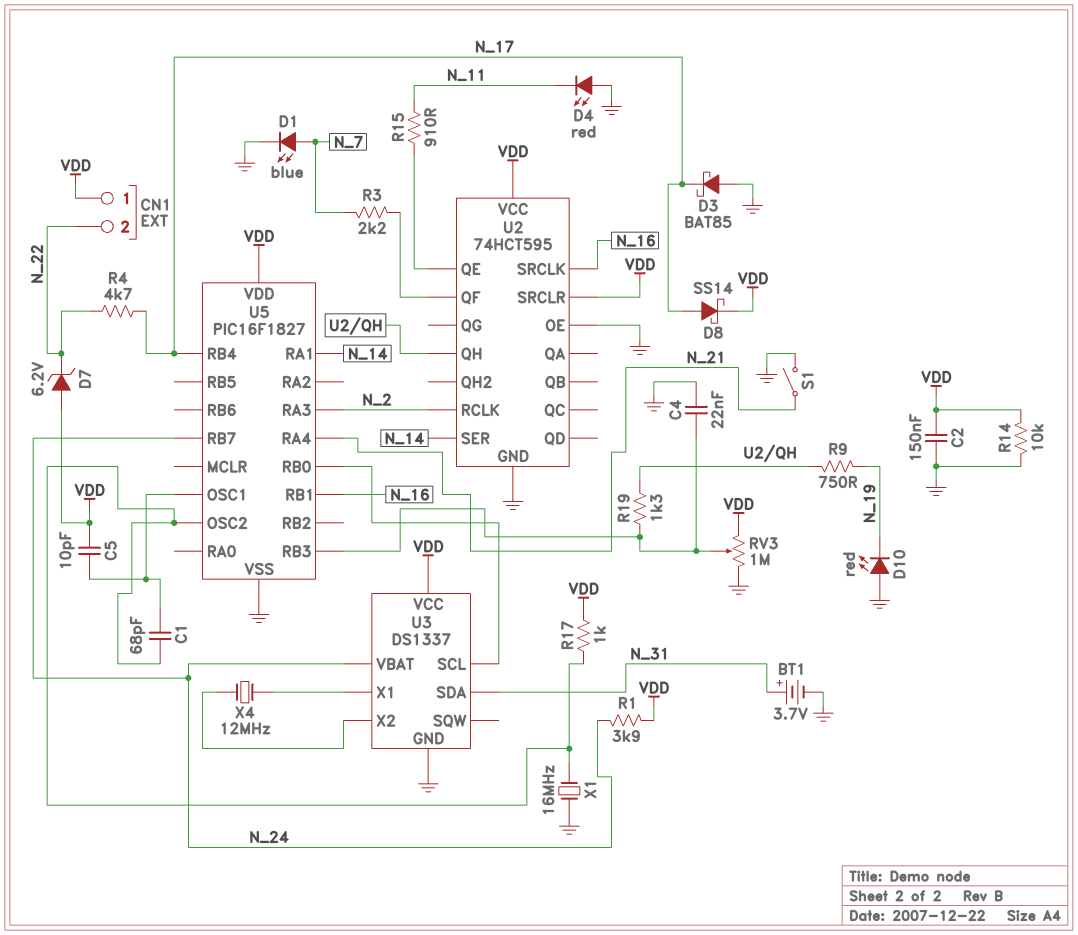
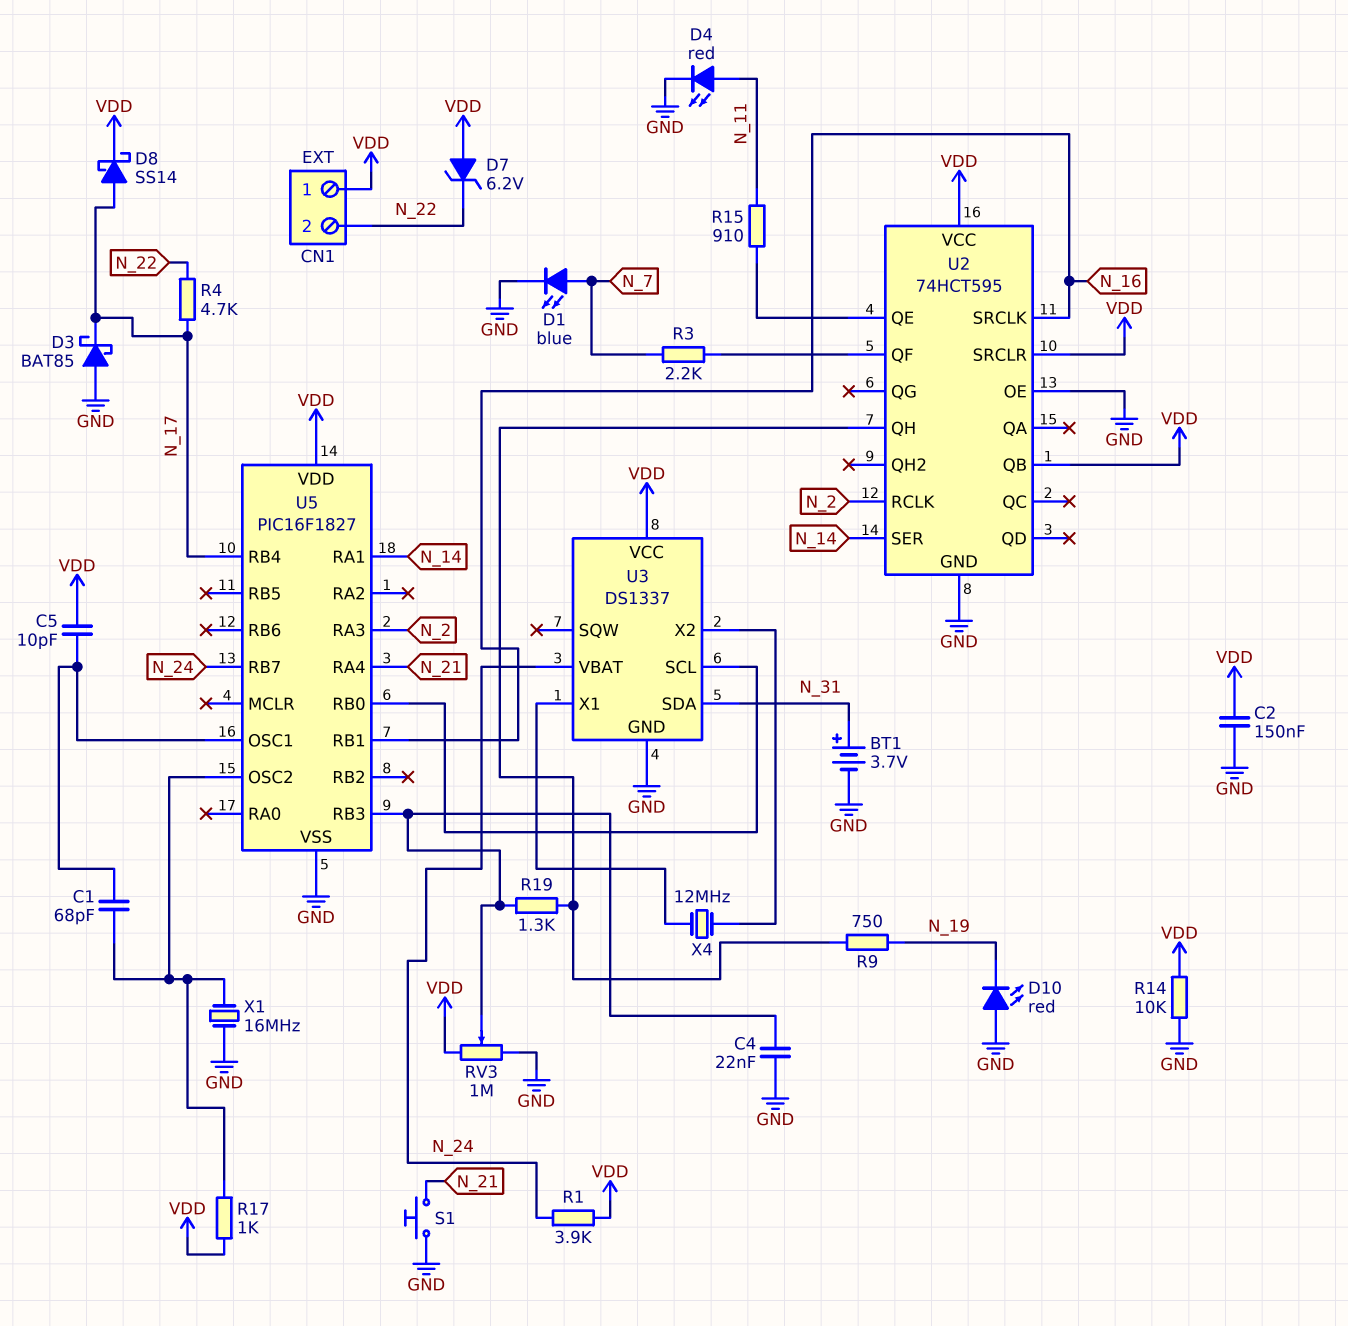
D4: LED red (A GND, K N_11) -> LED red (A N_11, K GND)
S1: switch (GND, N_21) -> button (GND, N_21)
U2 pin QB: none -> VDD

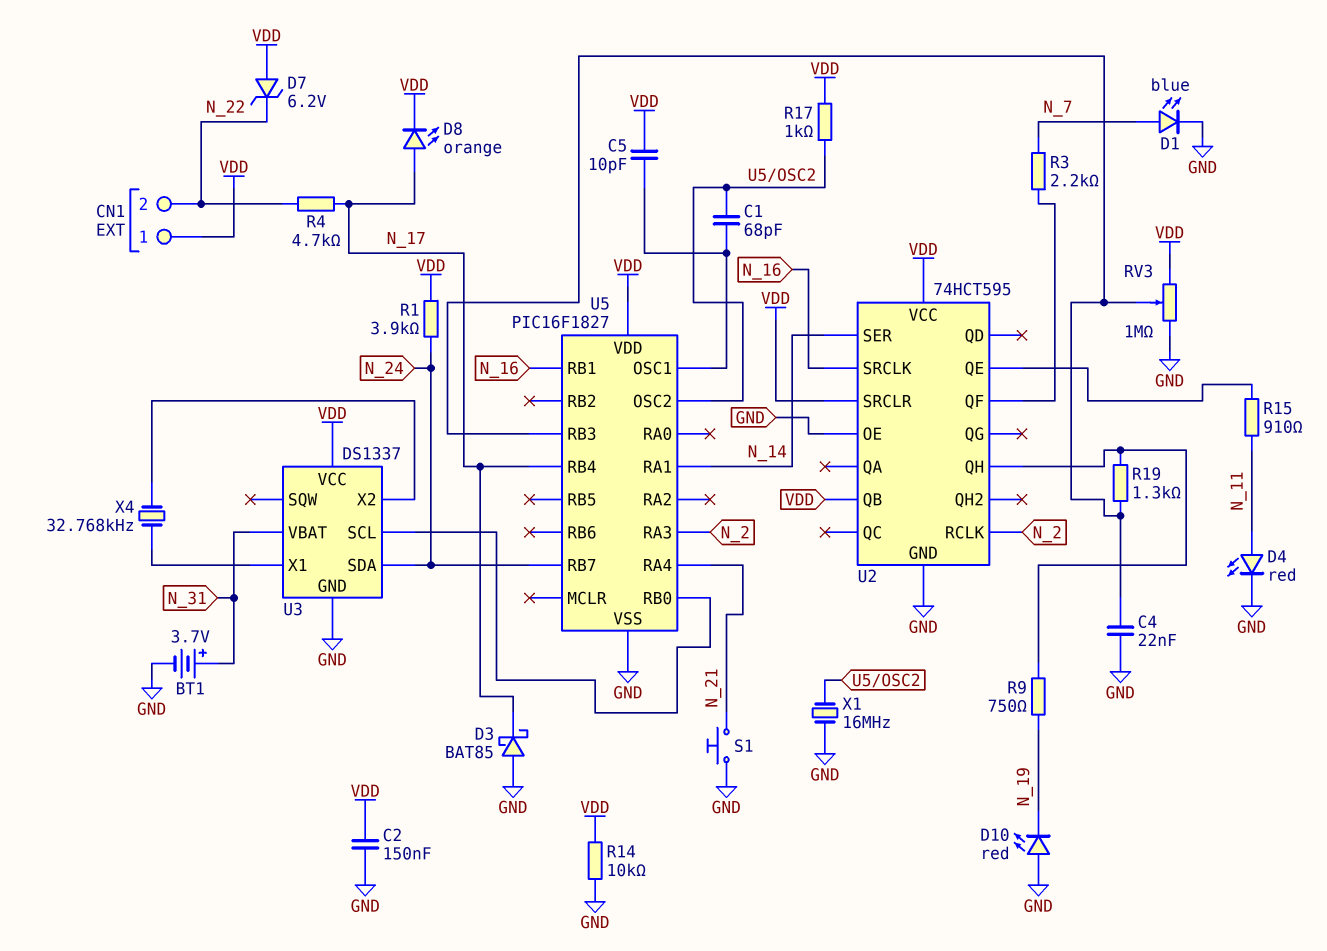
D8: schottky SS14 (A N_17, K VDD) -> LED orange (A N_17, K VDD)
U3 pin SDA: N_31 -> N_24
U3 pin VBAT: N_24 -> N_31
X4: 12MHz (U3/X1, U3/X2) -> 32.768kHz (U3/X1, U3/X2)

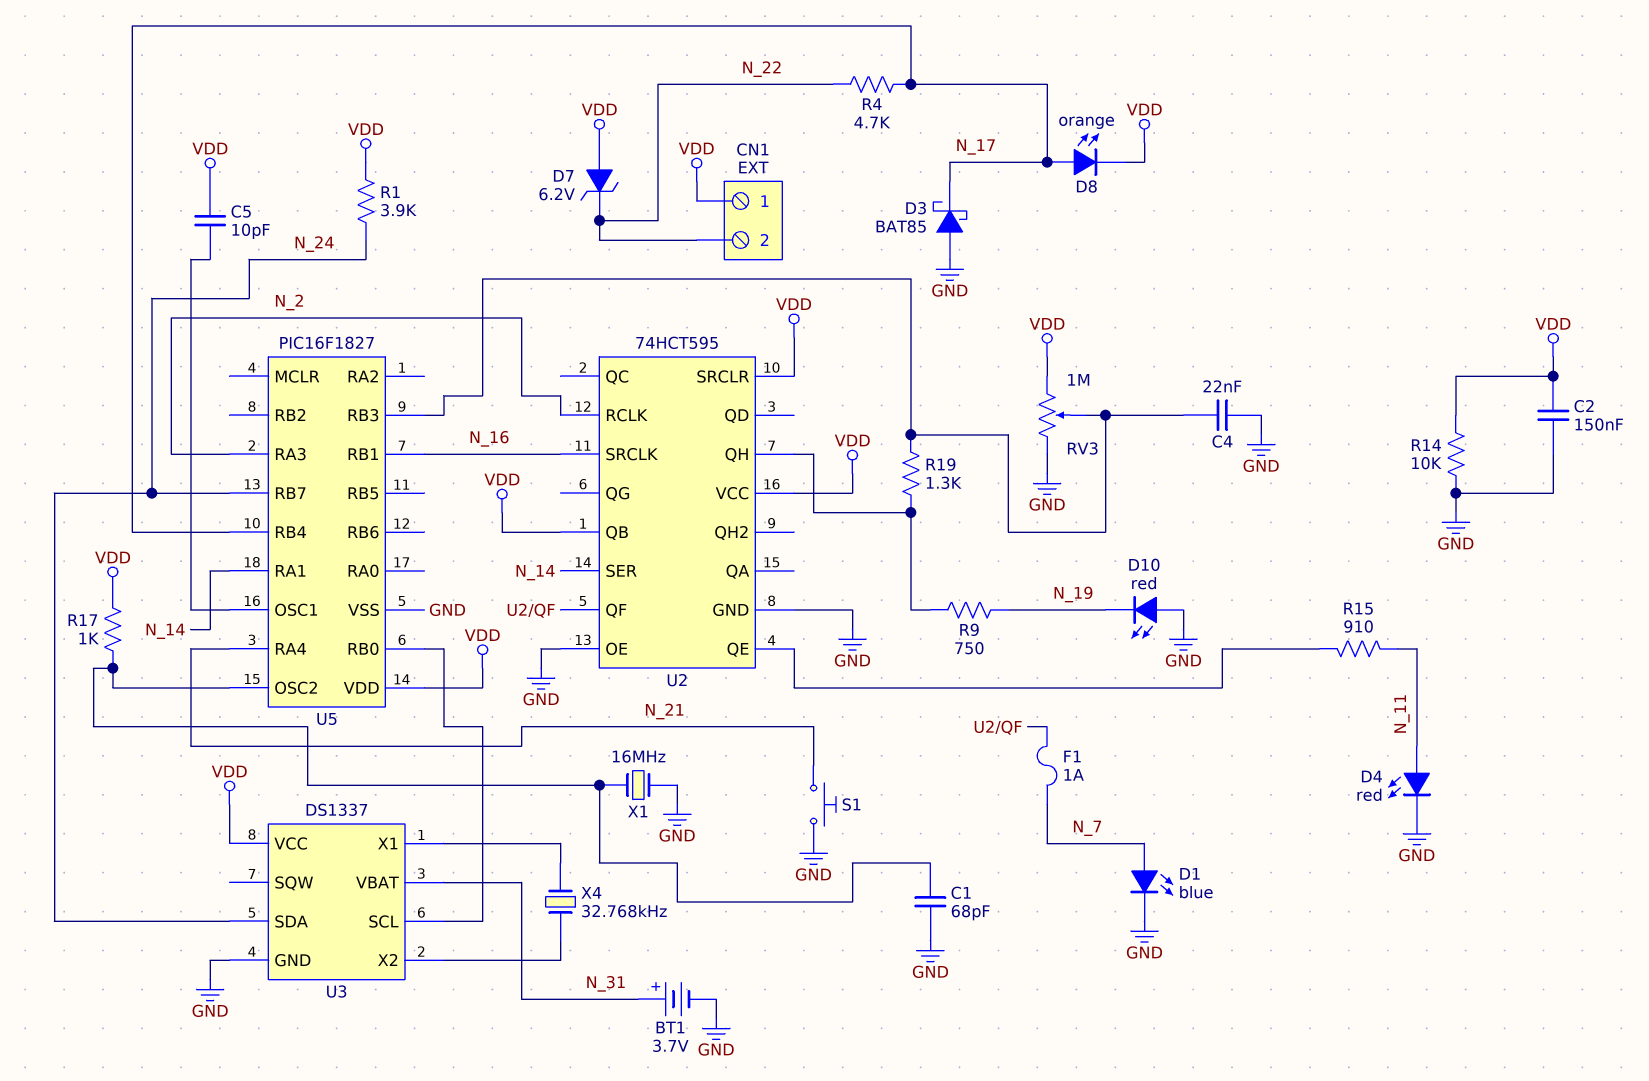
C1: 68pF (U5/OSC1, U5/OSC2) -> 68pF (GND, U5/OSC2)
F1: none -> 1A (N_7, U2/QF)
R3: 2.2k (N_7, U2/QF) -> none

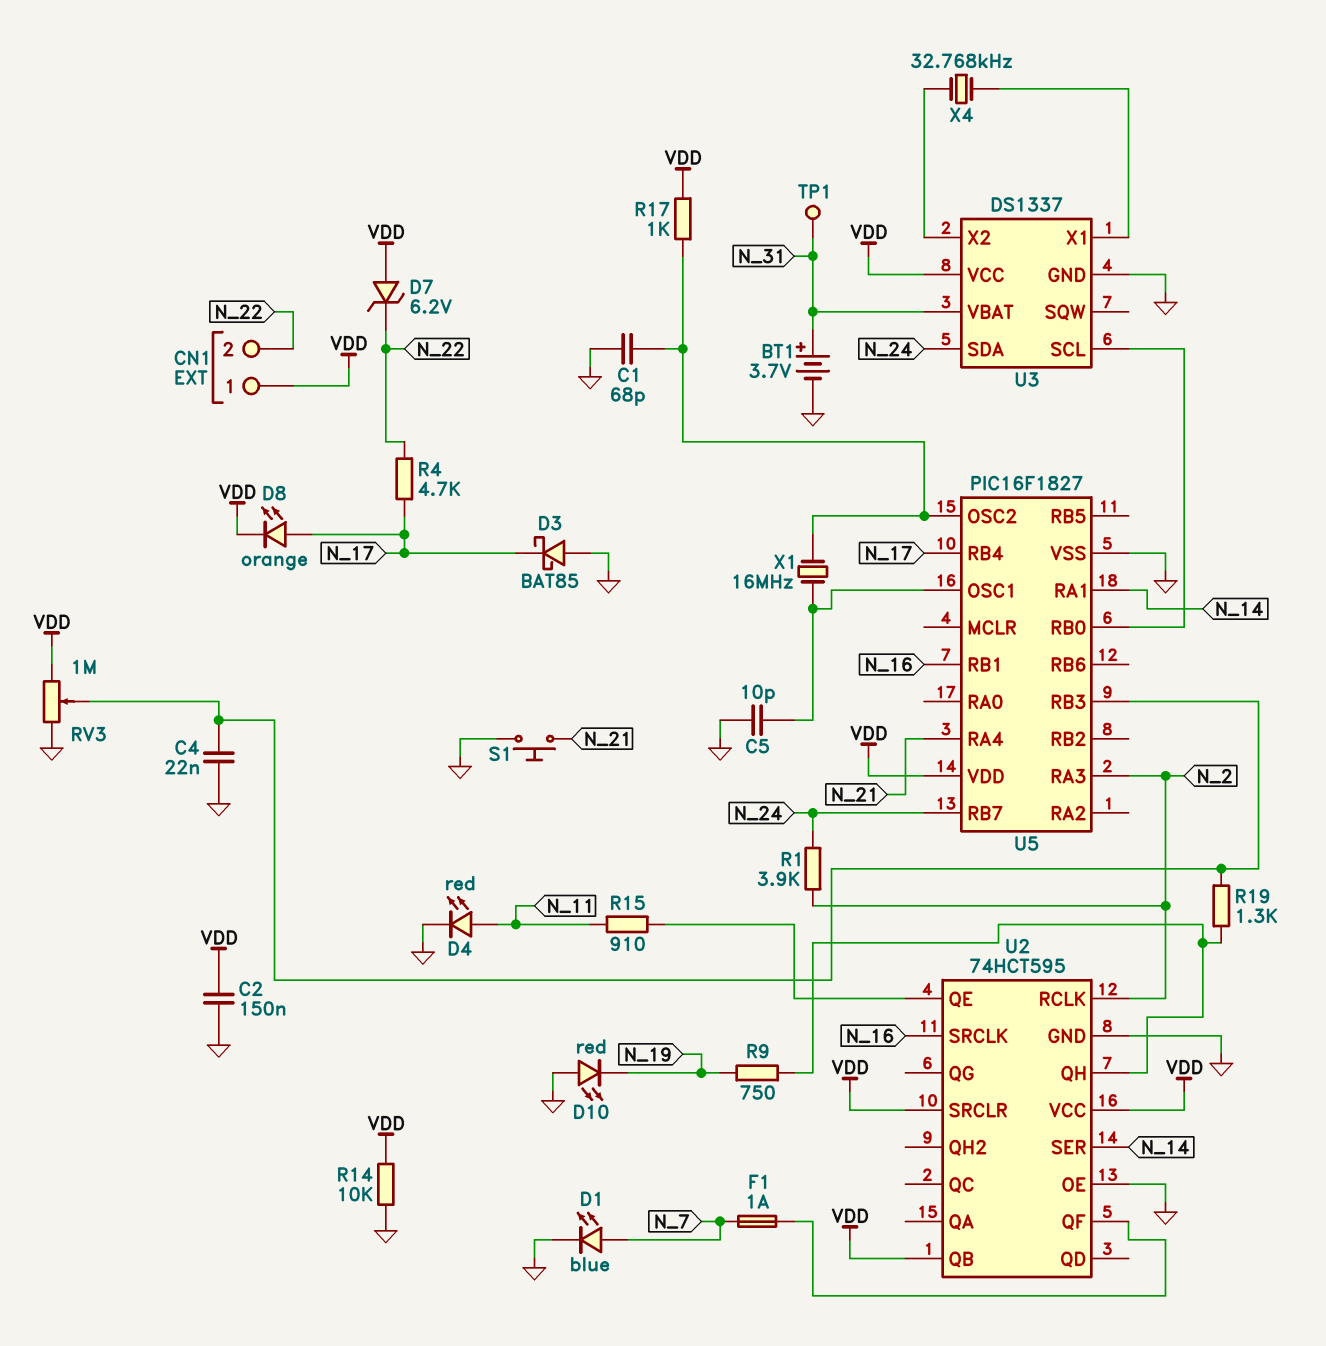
C5: 10pF (U5/OSC1, VDD) -> 10pF (GND, U5/OSC1)
R1: 3.9k (N_24, VDD) -> 3.9k (N_2, N_24)
TP1: none -> test point (N_31)
X1: 16MHz (GND, U5/OSC2) -> 16MHz (U5/OSC1, U5/OSC2)

